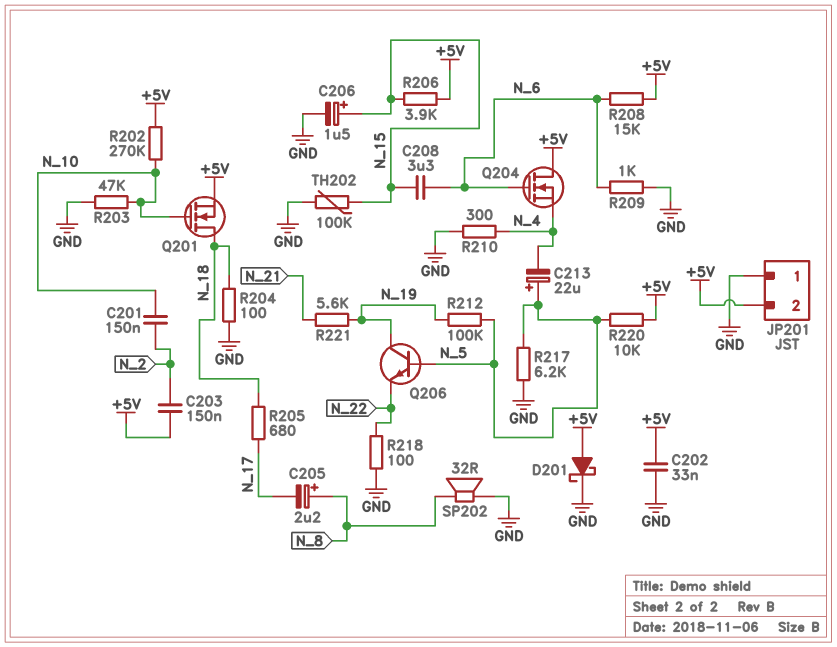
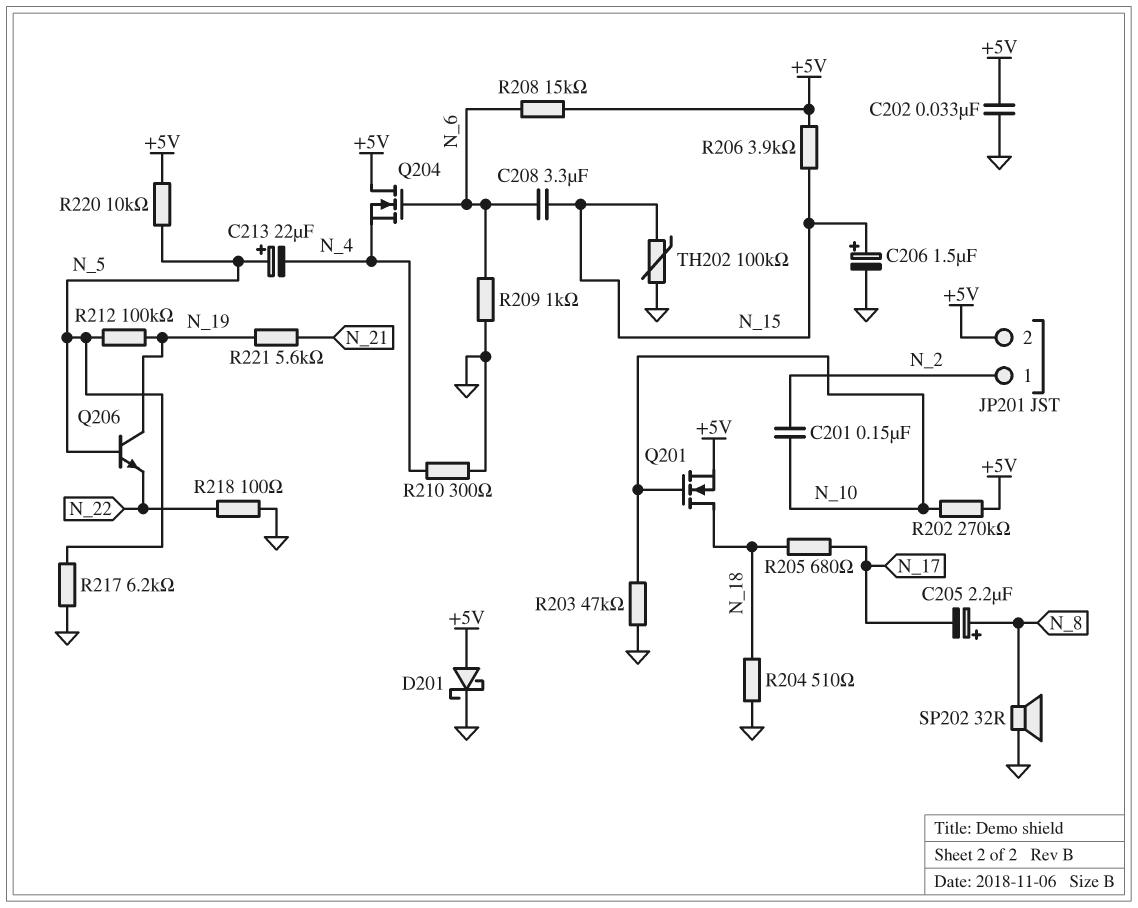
C203: 150nF (+5V, N_2) -> none
JP201 pin 1: GND -> N_2
R204: 100 (GND, N_18) -> 510 (GND, N_18)

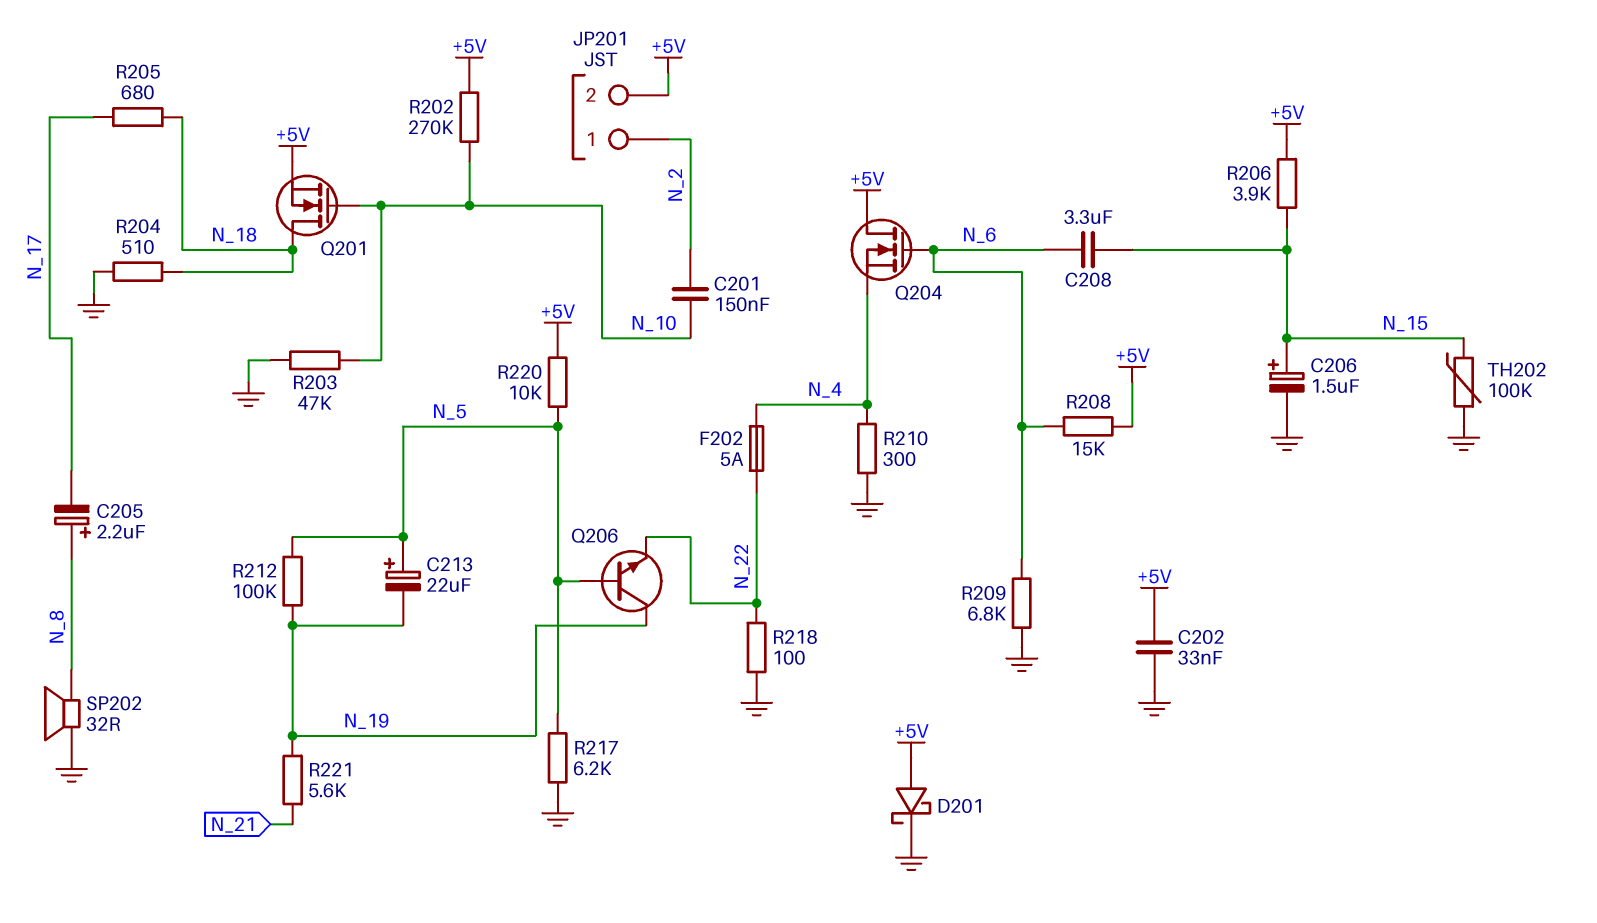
C213: 22uF (plus N_5, minus N_4) -> 22uF (plus N_5, minus N_19)
F202: none -> 5A (N_4, N_22)
R209: 1k (GND, N_6) -> 6.8k (GND, N_6)

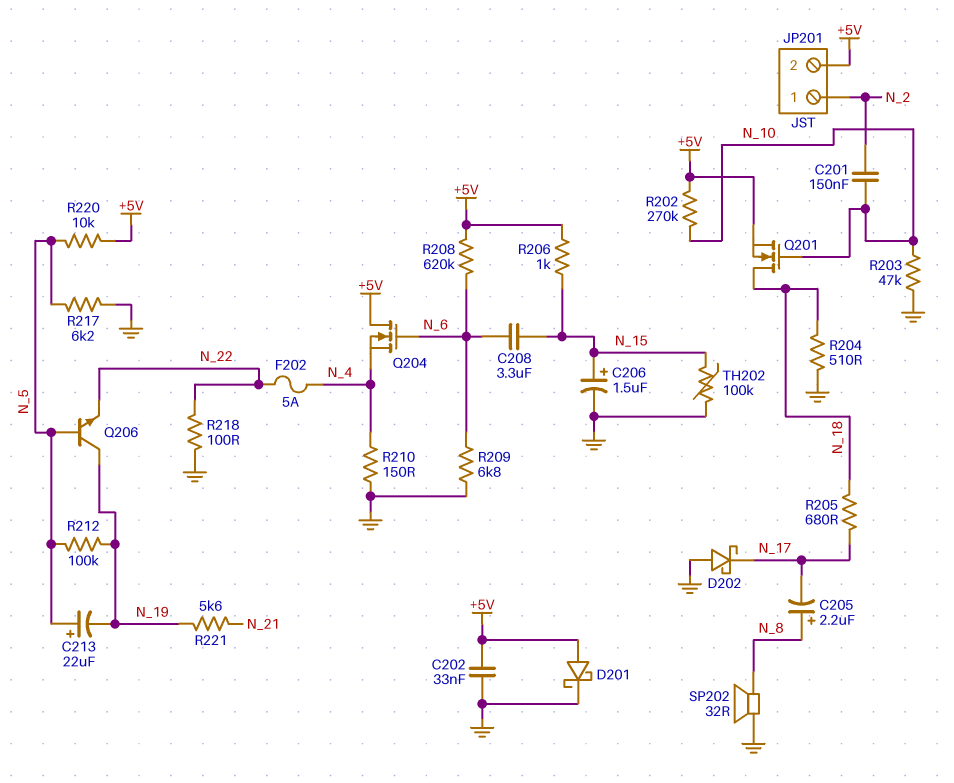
D202: none -> schottky (A GND, K N_17)
R206: 3.9k (+5V, N_15) -> 1k (+5V, N_15)
R208: 15k (+5V, N_6) -> 620k (+5V, N_6)
R210: 300 (GND, N_4) -> 150 (GND, N_4)

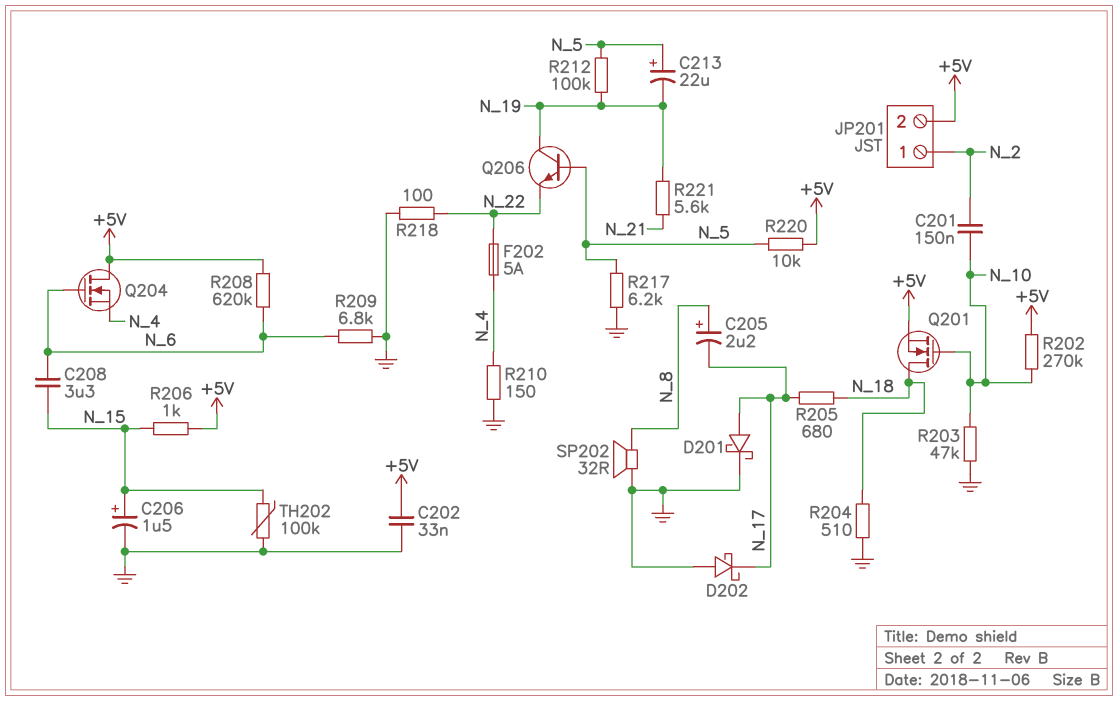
D201: schottky (A +5V, K GND) -> schottky (A N_17, K GND)

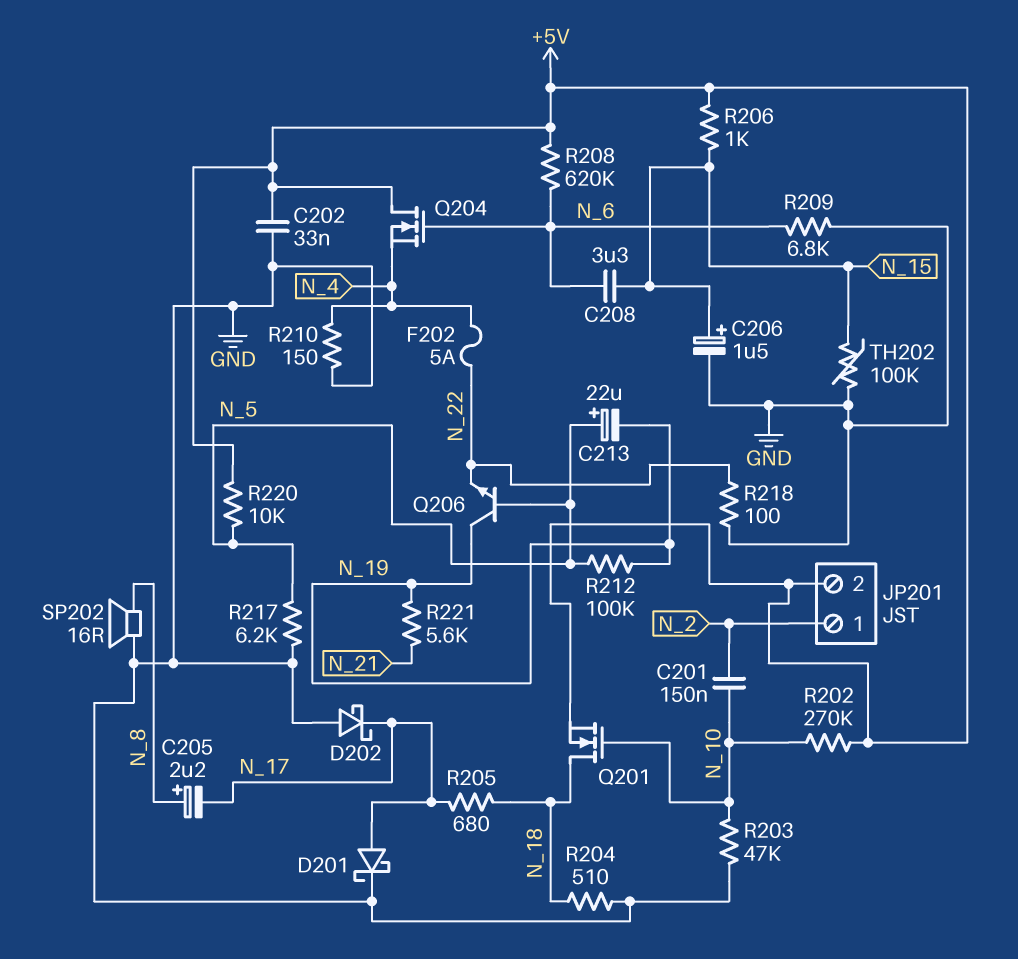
SP202: speaker 32R (GND, N_8) -> speaker 16R (GND, N_8)

